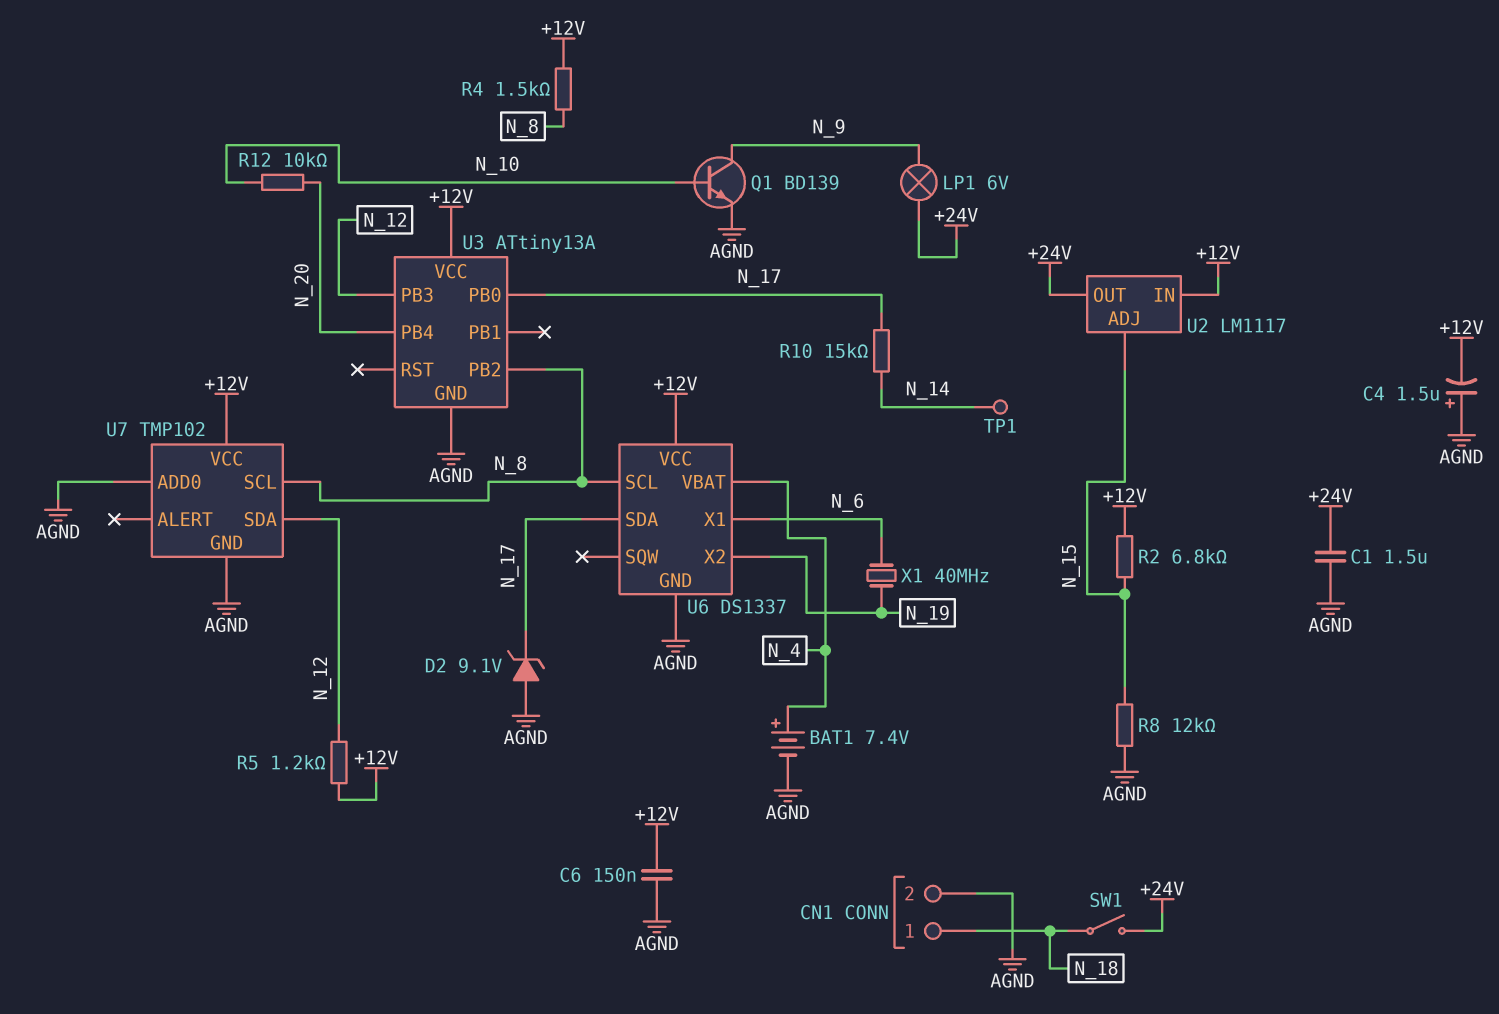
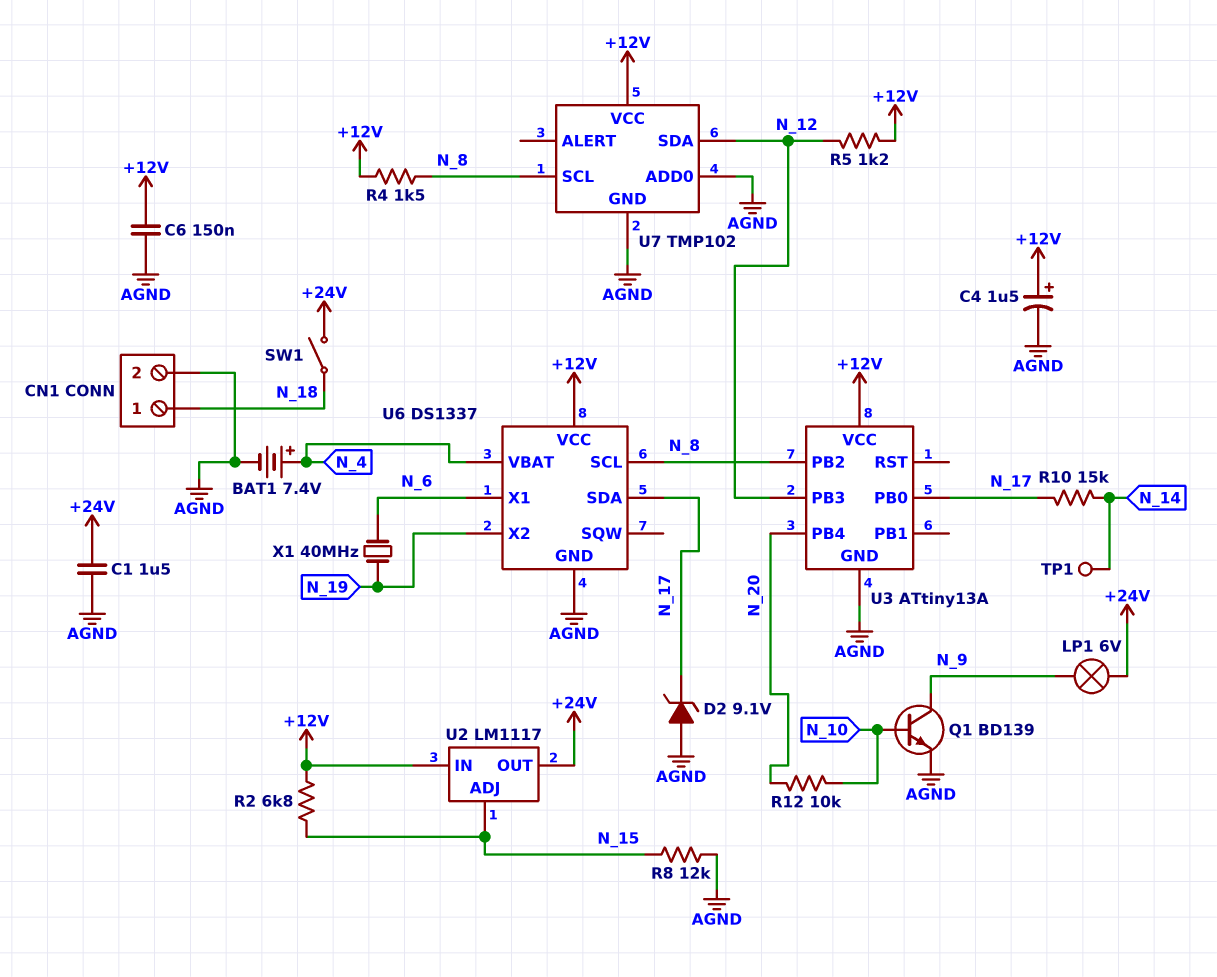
C4: 1.5uF (plus AGND, minus +12V) -> 1.5uF (plus +12V, minus AGND)

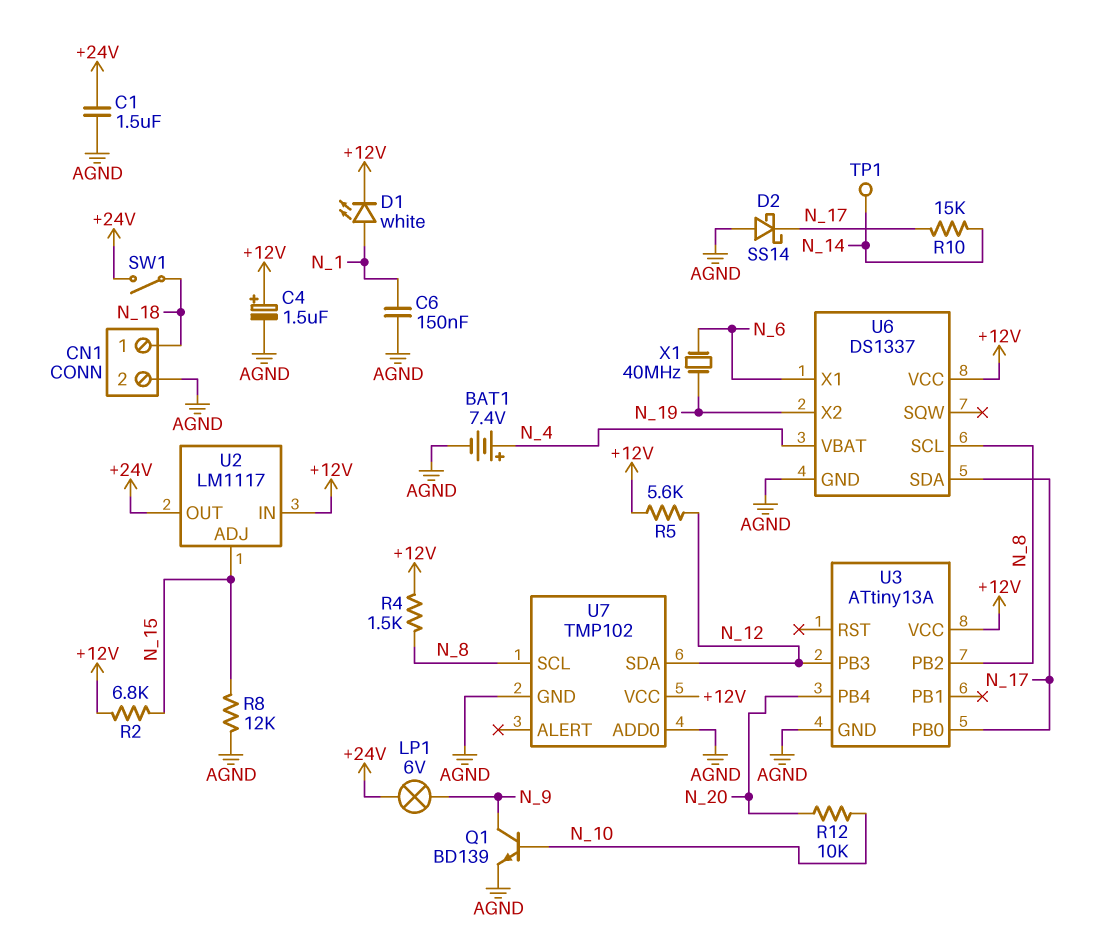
C6: 150nF (+12V, AGND) -> 150nF (AGND, N_1)
D1: none -> LED white (A N_1, K +12V)
D2: zener 9.1V (A AGND, K N_17) -> schottky SS14 (A AGND, K N_17)
R5: 1.2k (+12V, N_12) -> 5.6k (+12V, N_12)

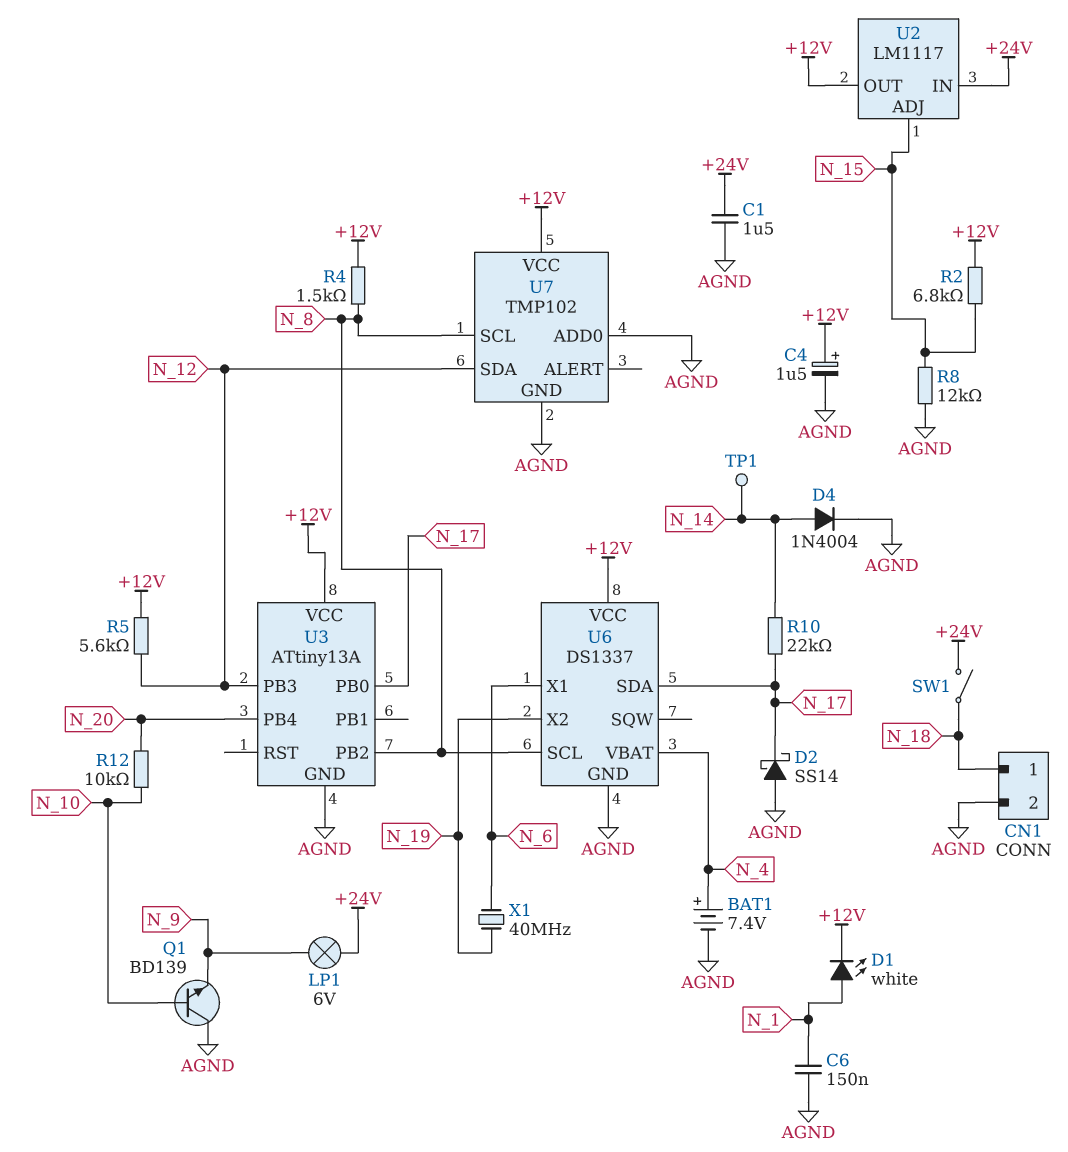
D4: none -> diode 1N4004 (A N_14, K AGND)
Q1: NPN BD139 (B N_10, C N_9, E AGND) -> NPN BD139 (B N_10, C AGND, E N_9)
R10: 15k (N_14, N_17) -> 22k (N_14, N_17)
U2 pin IN: +12V -> +24V
U2 pin OUT: +24V -> +12V

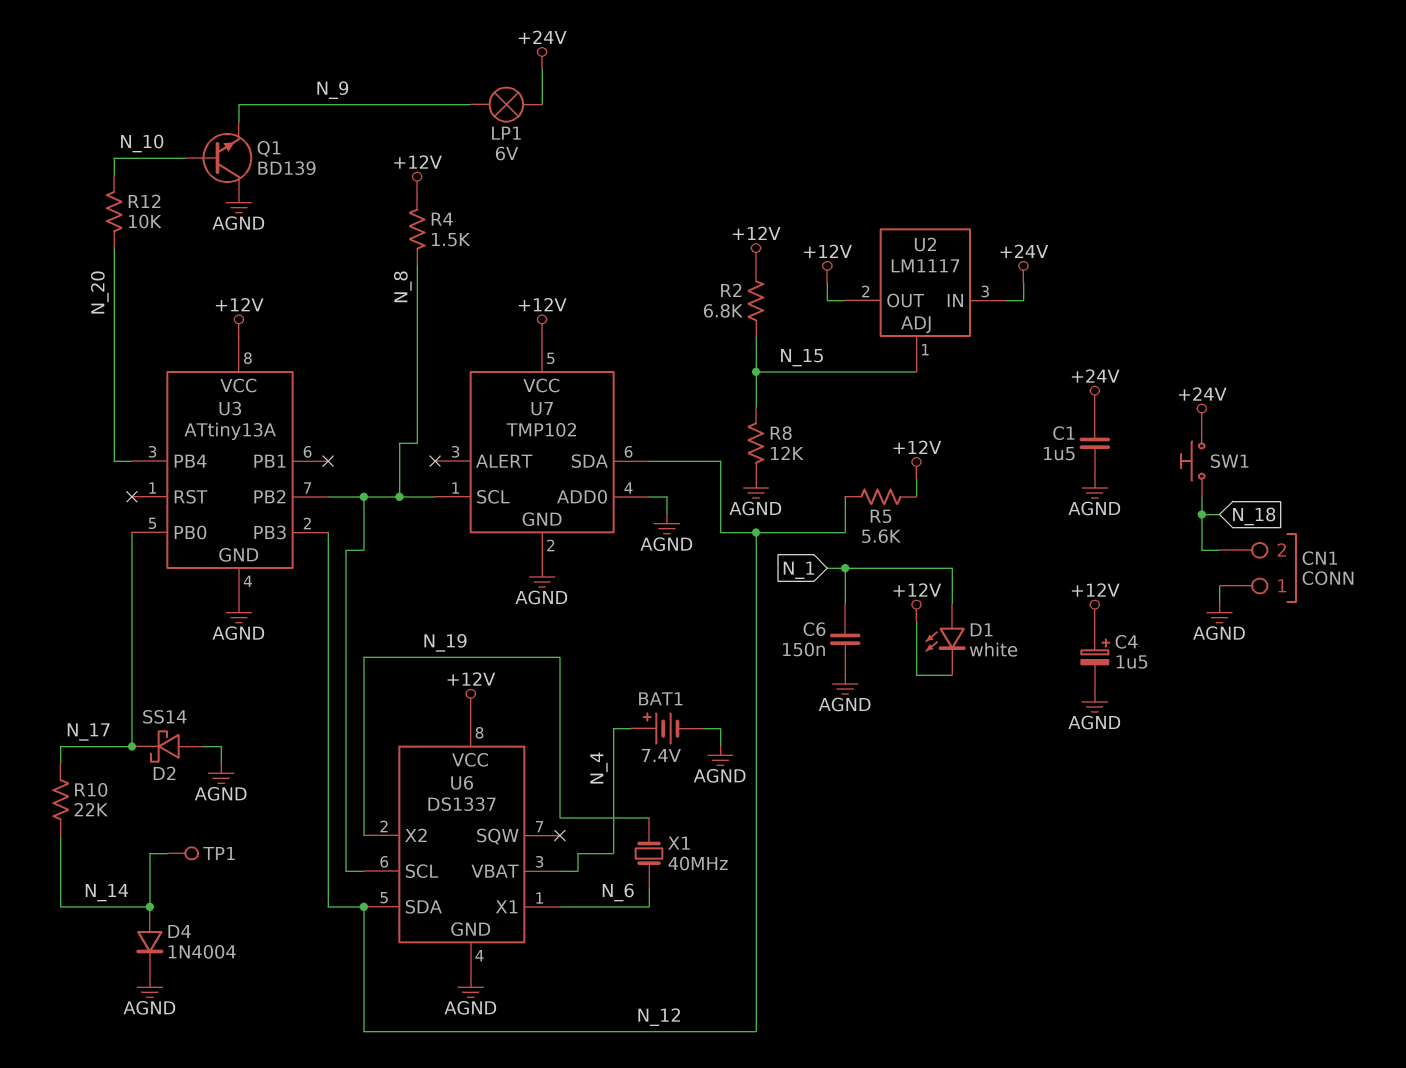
CN1 pin 1: N_18 -> AGND
CN1 pin 2: AGND -> N_18
SW1: switch (+24V, N_18) -> button (+24V, N_18)
U6 pin SDA: N_17 -> N_12

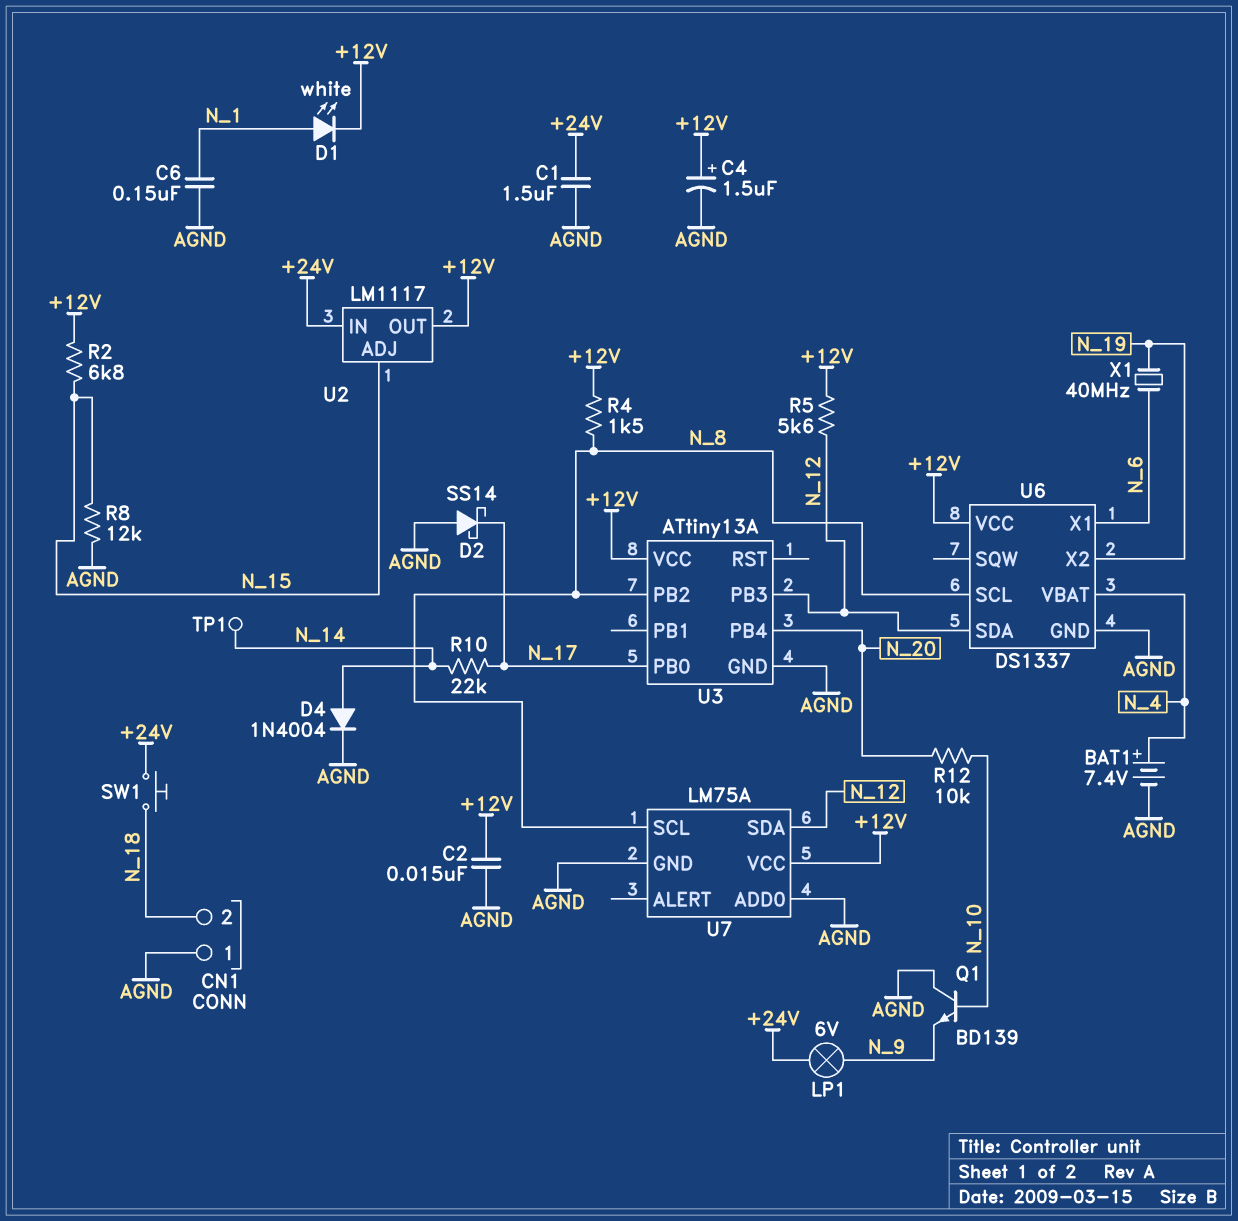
C2: none -> 15nF (+12V, AGND)
U7: TMP102 -> LM75A

